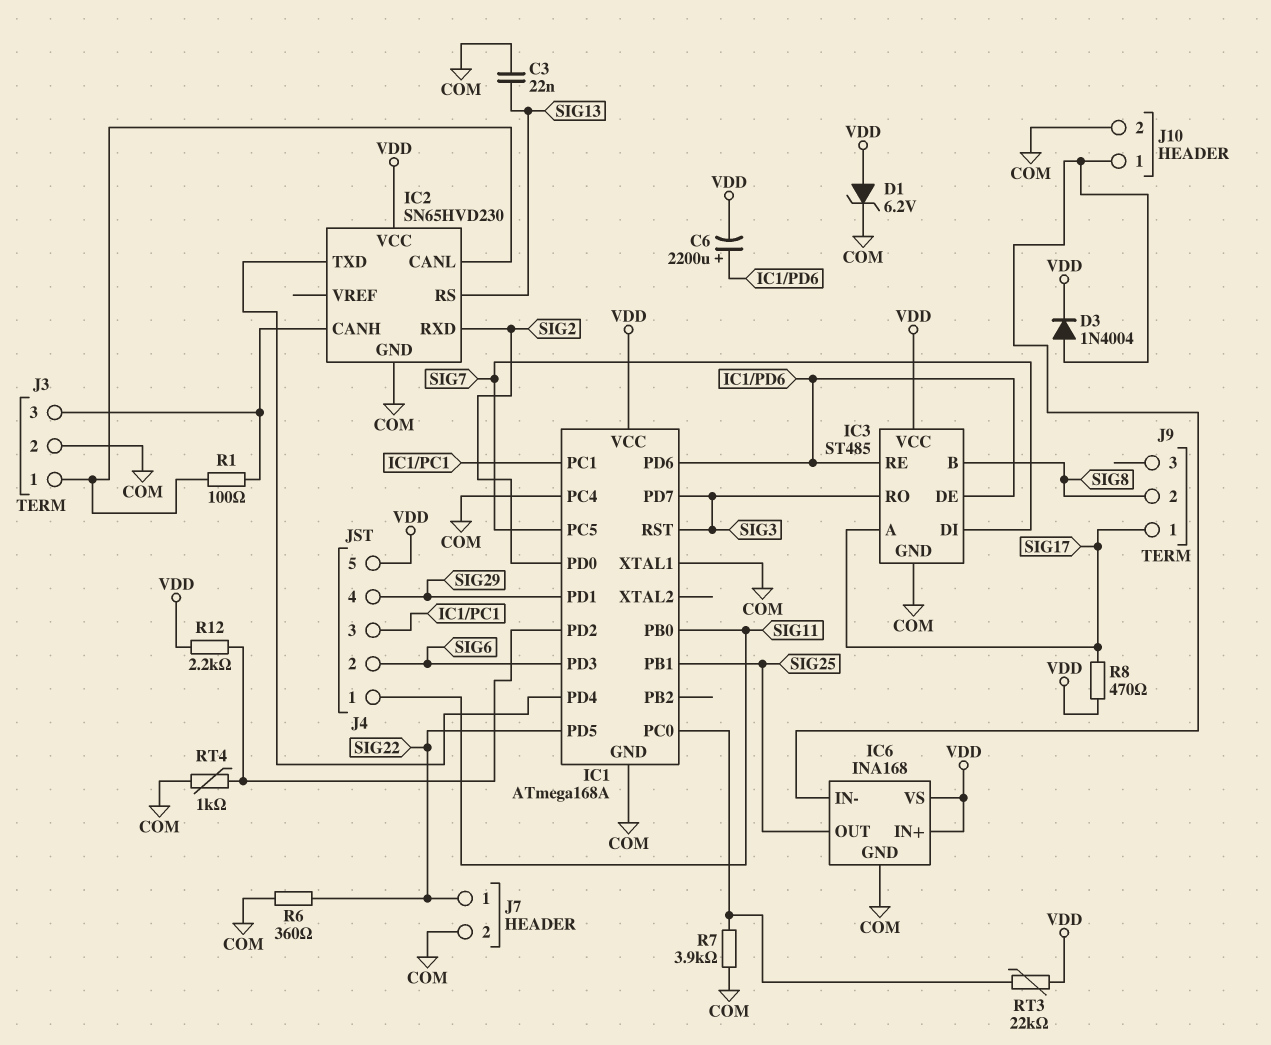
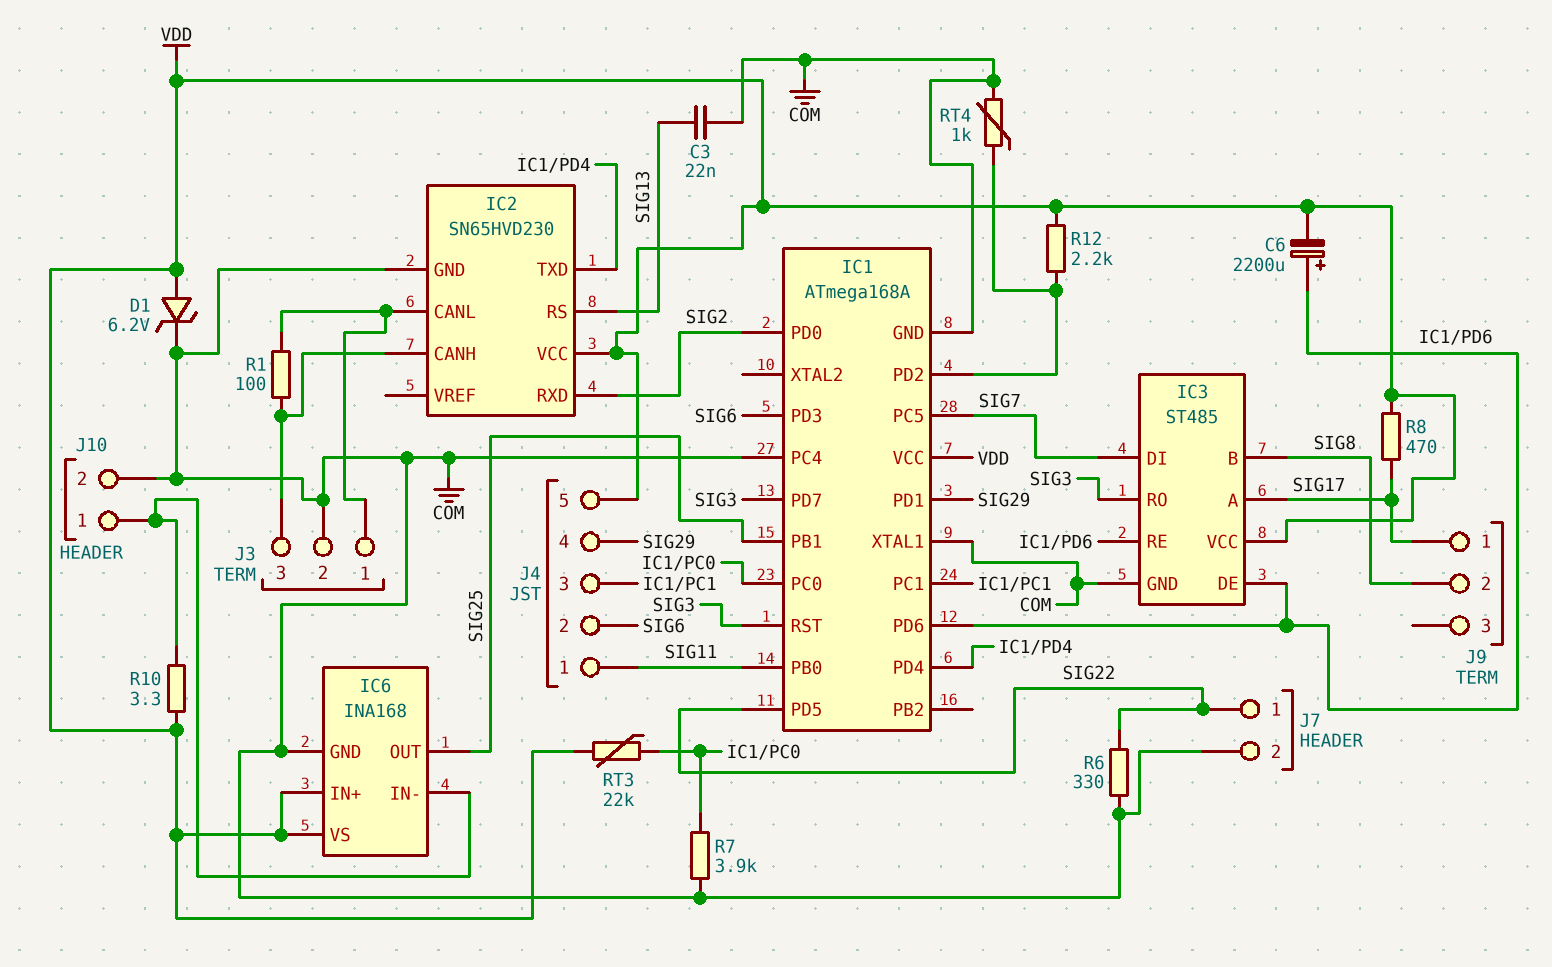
D3: diode 1N4004 (A IC6/IN-, K VDD) -> none
R6: 360 (COM, SIG22) -> 330 (COM, SIG22)
R10: none -> 3.3 (IC6/IN-, VDD)

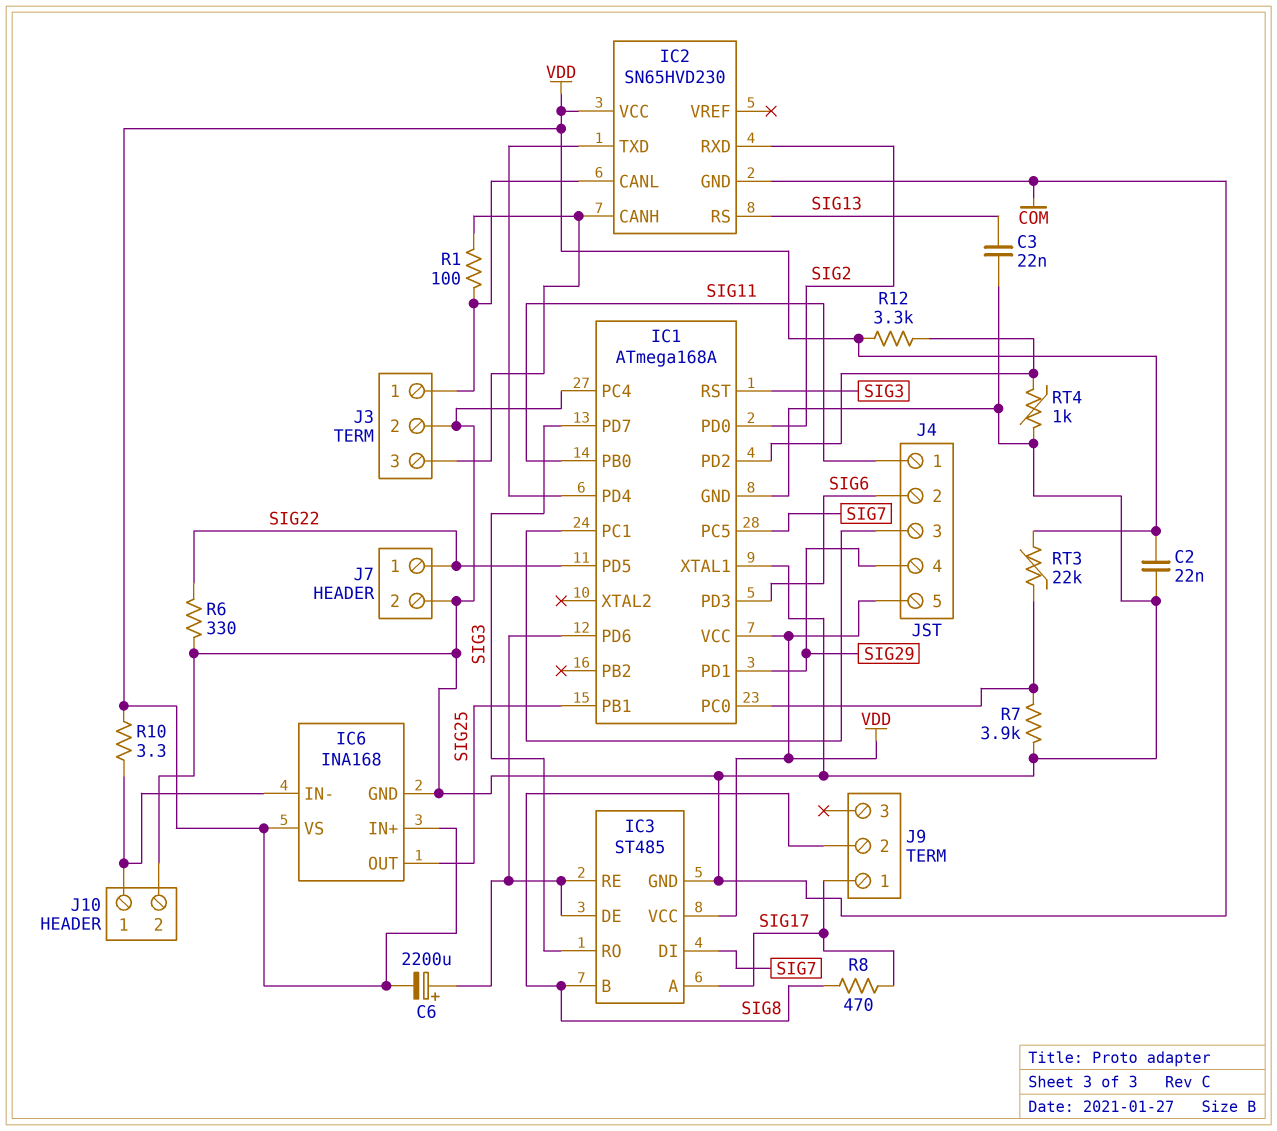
C2: none -> 22nF (COM, VDD)
D1: zener 6.2V (A VDD, K COM) -> none
R8: 470 (SIG17, VDD) -> 470 (SIG8, SIG17)
R12: 2.2k (IC1/PD2, VDD) -> 3.3k (IC1/PD2, VDD)

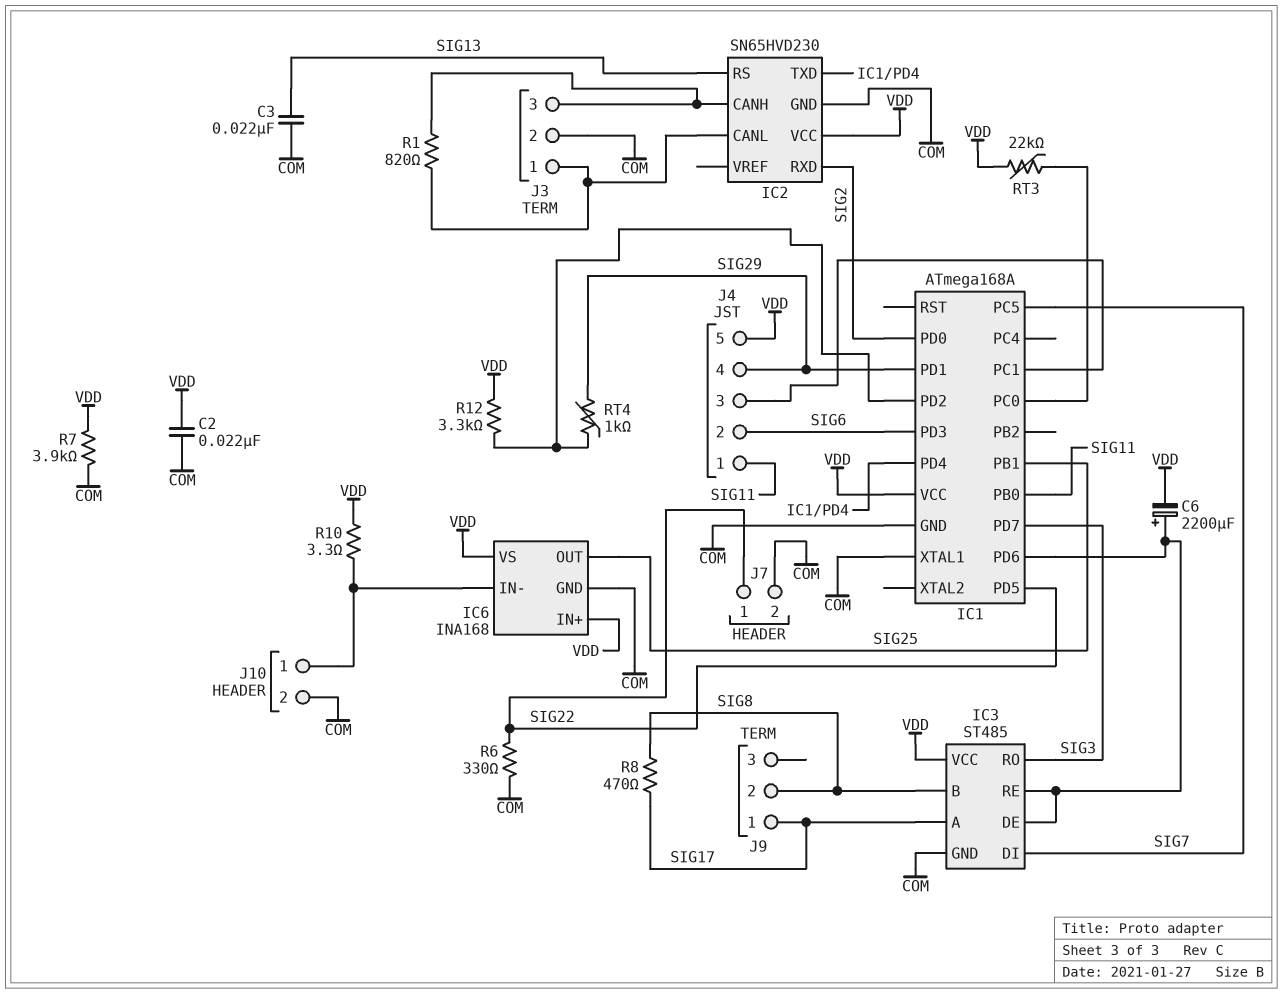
IC1 pin PC4: COM -> none
IC1 pin RST: SIG3 -> none
R1: 100 (IC2/CANH, IC2/CANL) -> 820 (IC2/CANH, IC2/CANL)
R7: 3.9k (COM, IC1/PC0) -> 3.9k (COM, VDD)
RT4: 1k (COM, IC1/PD2) -> 1k (IC1/PD2, SIG29)

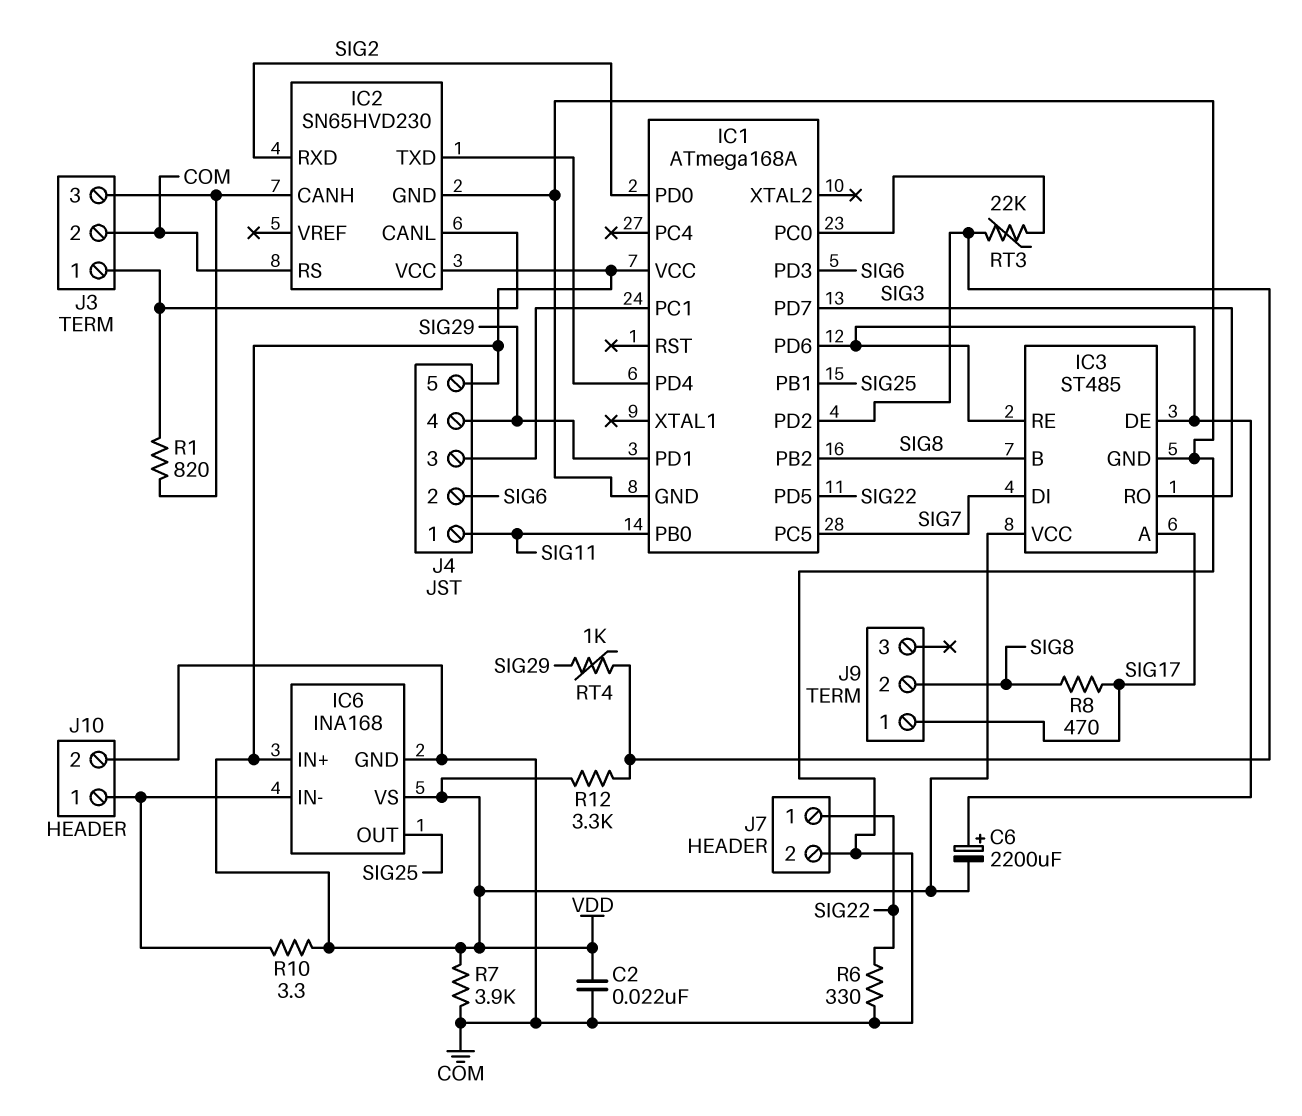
C3: 22nF (COM, SIG13) -> none
IC1 pin PB2: none -> SIG8
IC1 pin XTAL1: COM -> none
IC2 pin RS: SIG13 -> COM
RT3: 22k (IC1/PC0, VDD) -> 22k (IC1/PC0, IC1/PD2)

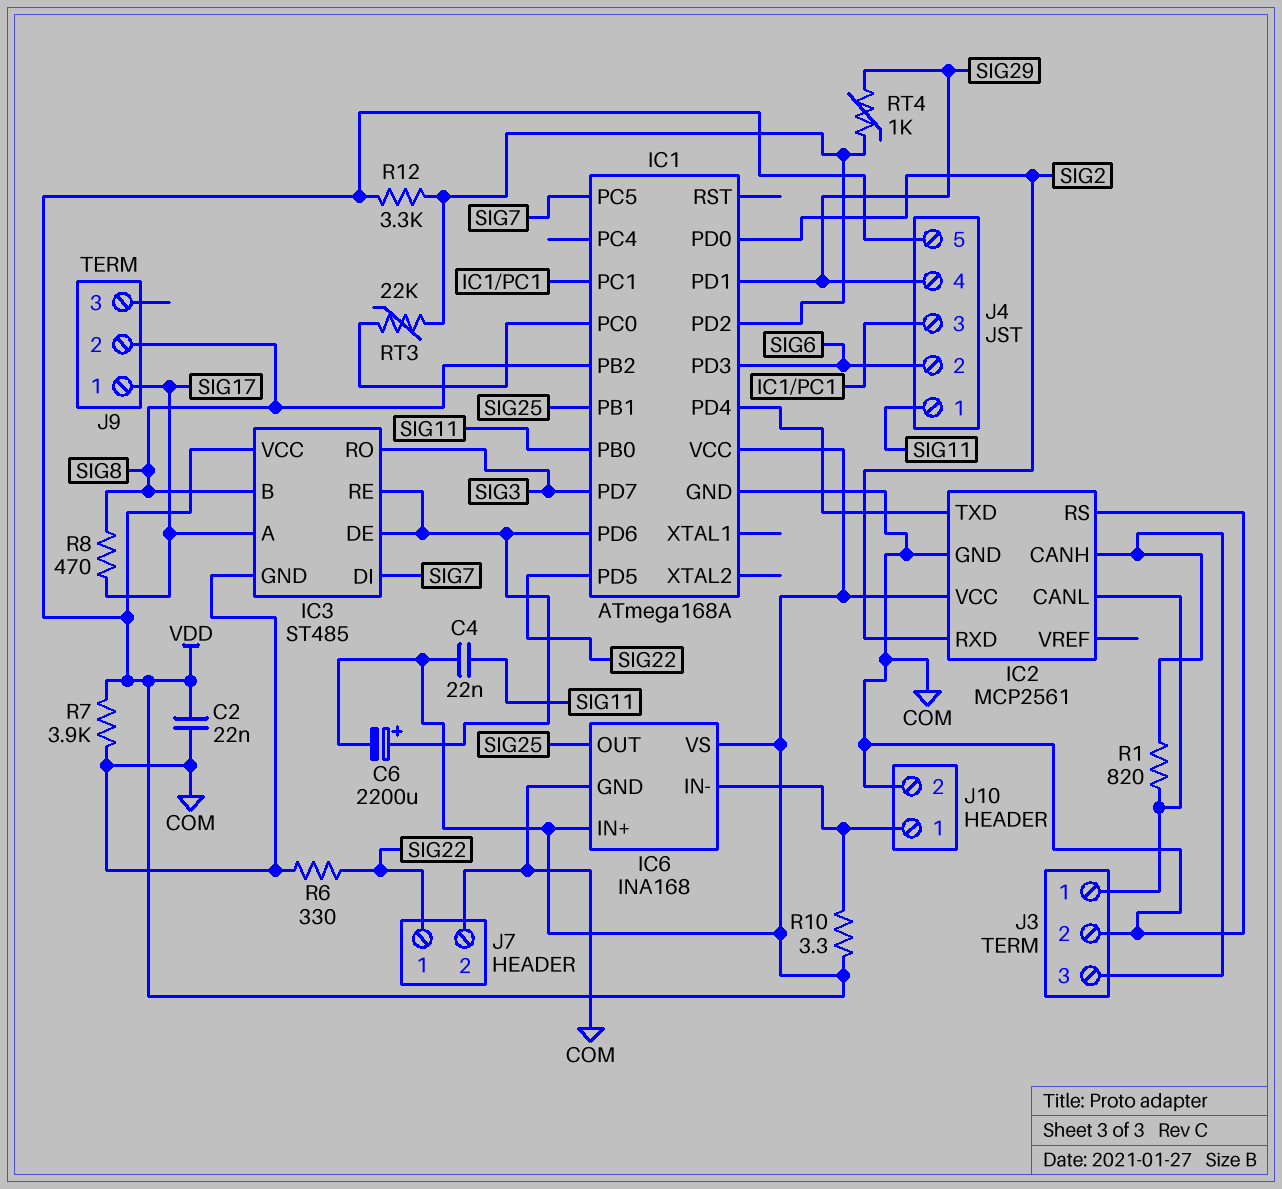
C4: none -> 22nF (SIG11, VDD)
IC2: SN65HVD230 -> MCP2561

